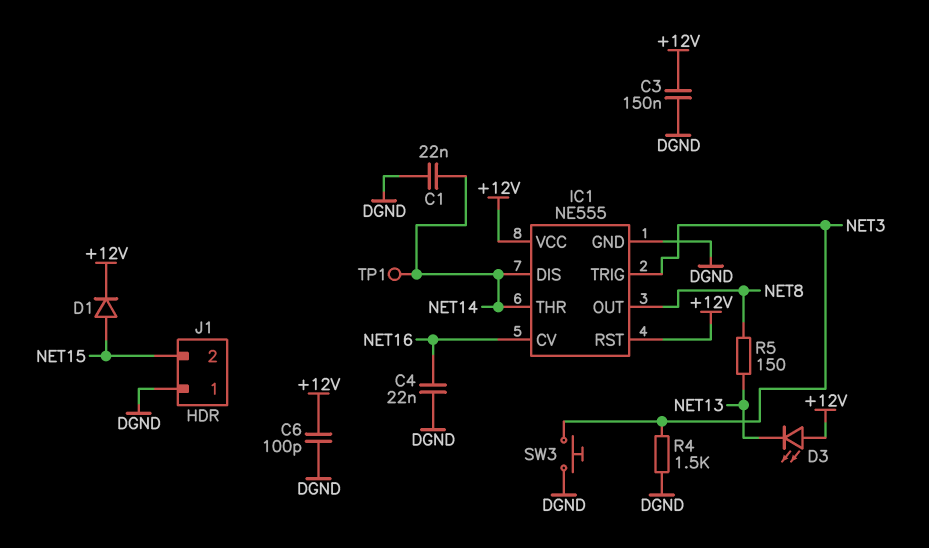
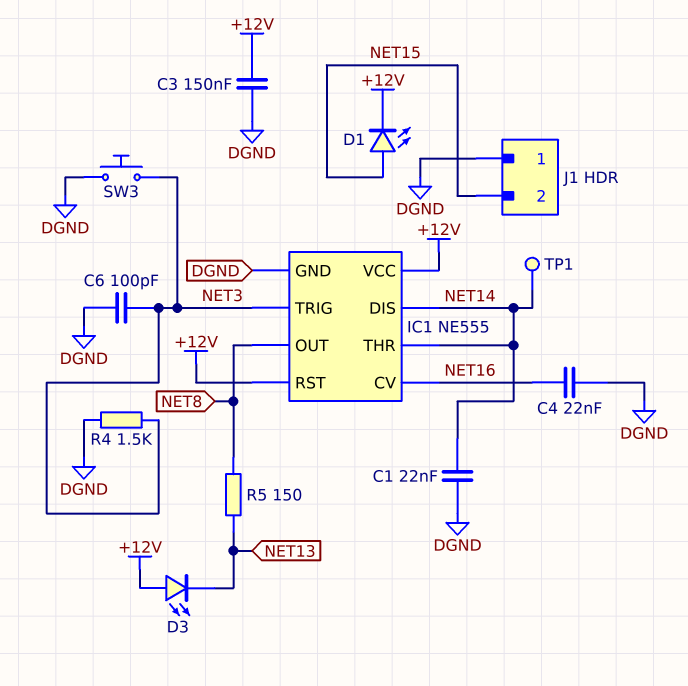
C6: 100pF (+12V, DGND) -> 100pF (DGND, NET3)
D1: diode (A NET15, K +12V) -> LED (A NET15, K +12V)

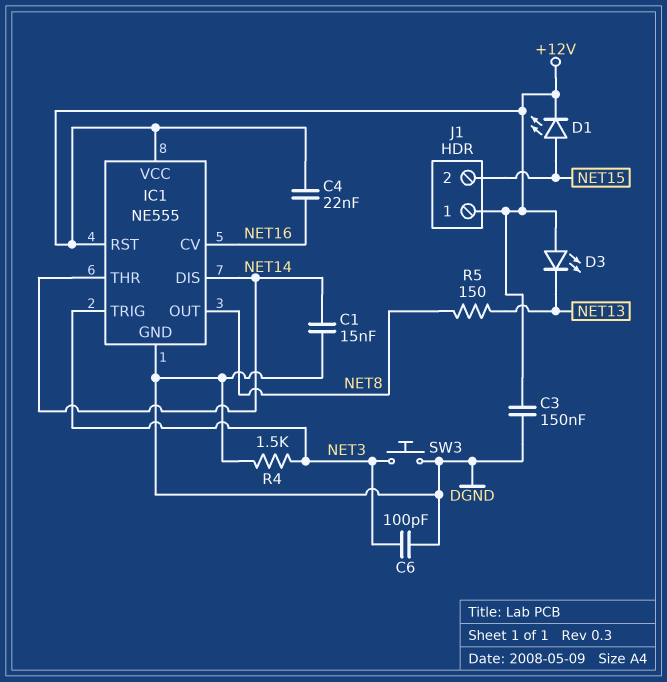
C1: 22nF (DGND, NET14) -> 15nF (DGND, NET14)
C4: 22nF (DGND, NET16) -> 22nF (+12V, NET16)
J1 pin 1: DGND -> +12V
TP1: test point (NET14) -> none

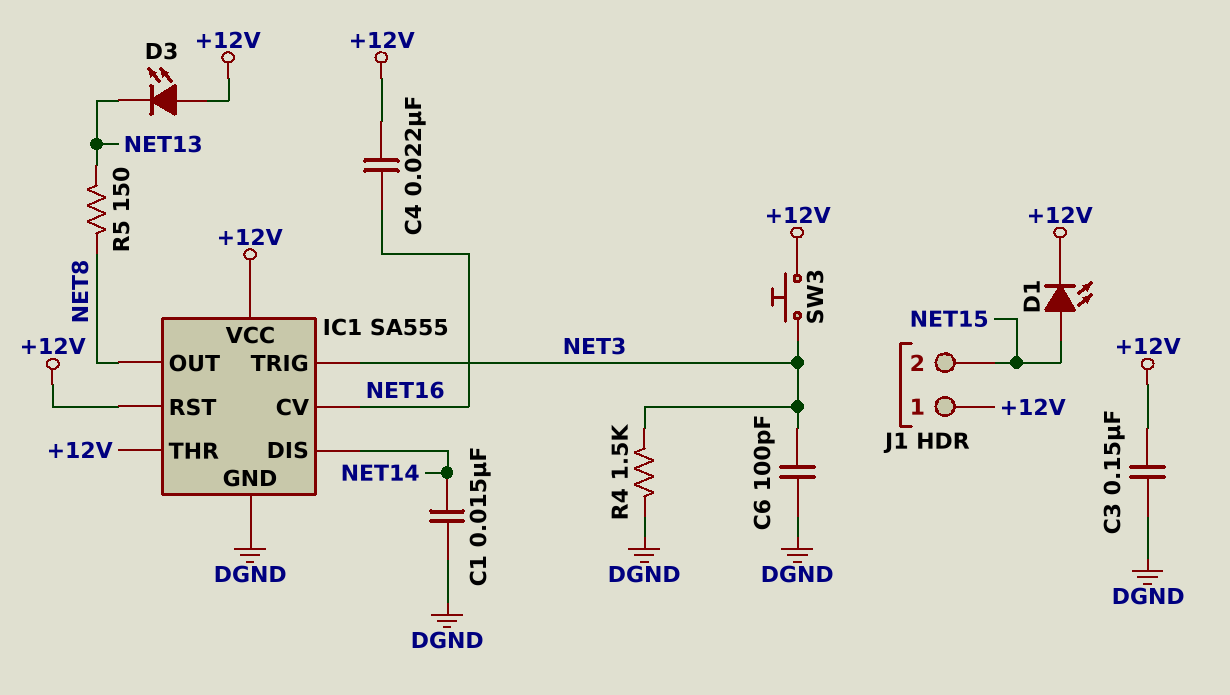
IC1: NE555 -> SA555
IC1 pin THR: NET14 -> +12V
SW3: button (DGND, NET3) -> button (+12V, NET3)

